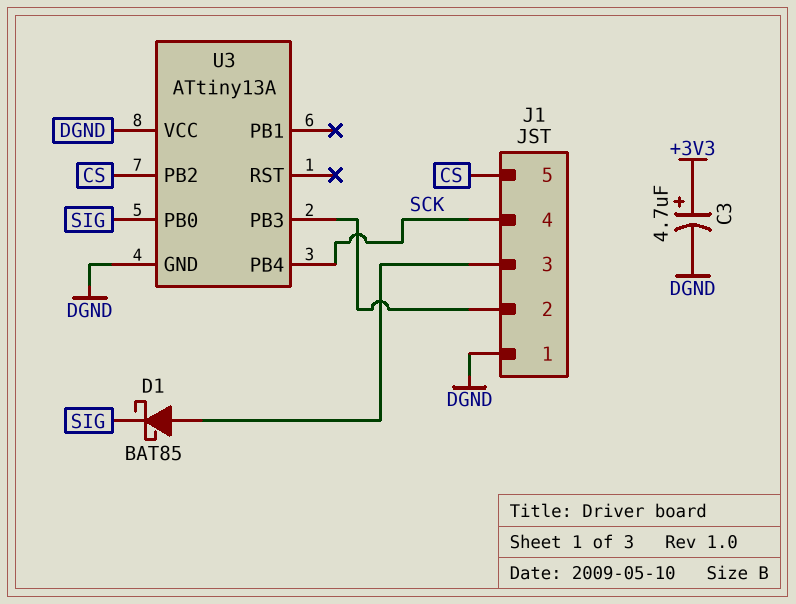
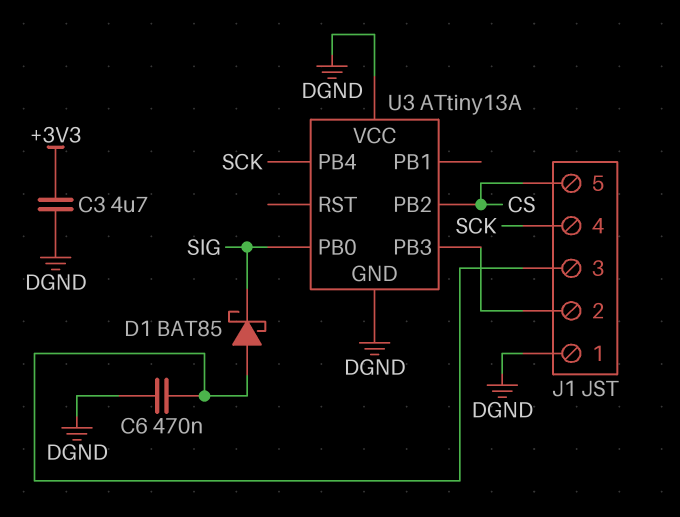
C3: 4.7uF (plus +3V3, minus DGND) -> 4.7uF (+3V3, DGND)
C6: none -> 470nF (DGND, J1/3)

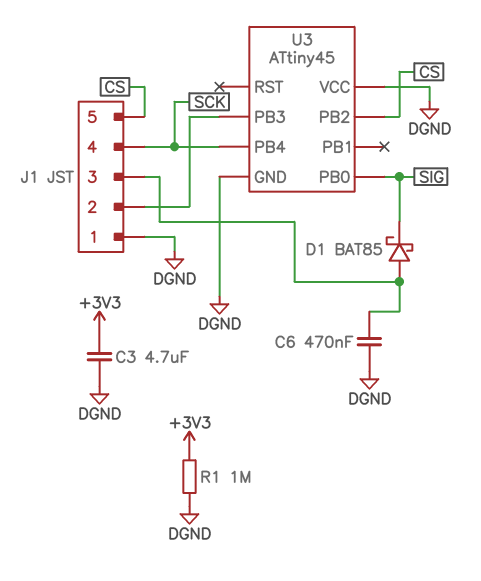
R1: none -> 1M (+3V3, DGND)
U3: ATtiny13A -> ATtiny45

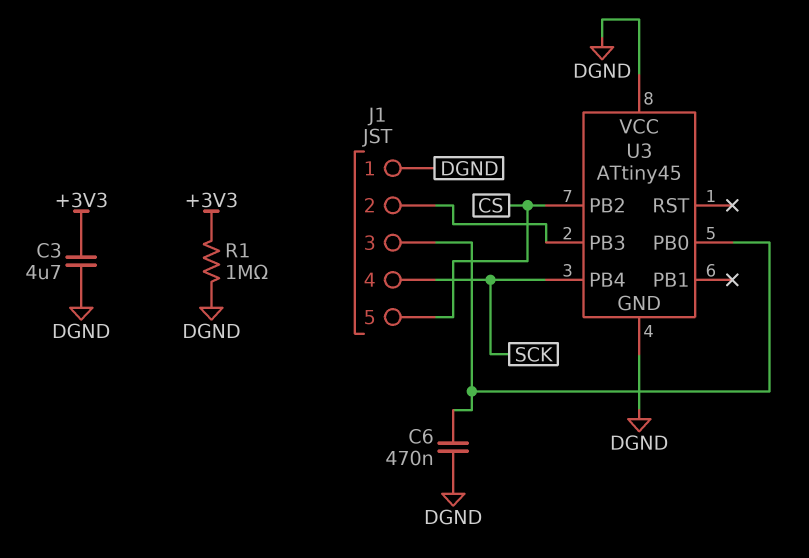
D1: schottky BAT85 (A J1/3, K SIG) -> none
U3 pin PB0: SIG -> J1/3

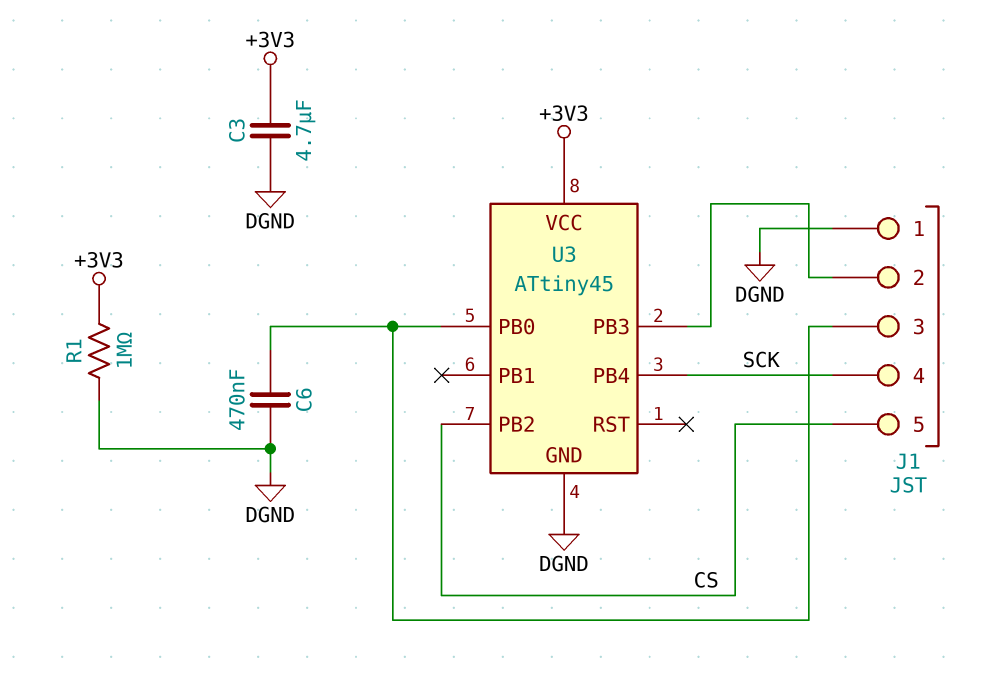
U3 pin VCC: DGND -> +3V3

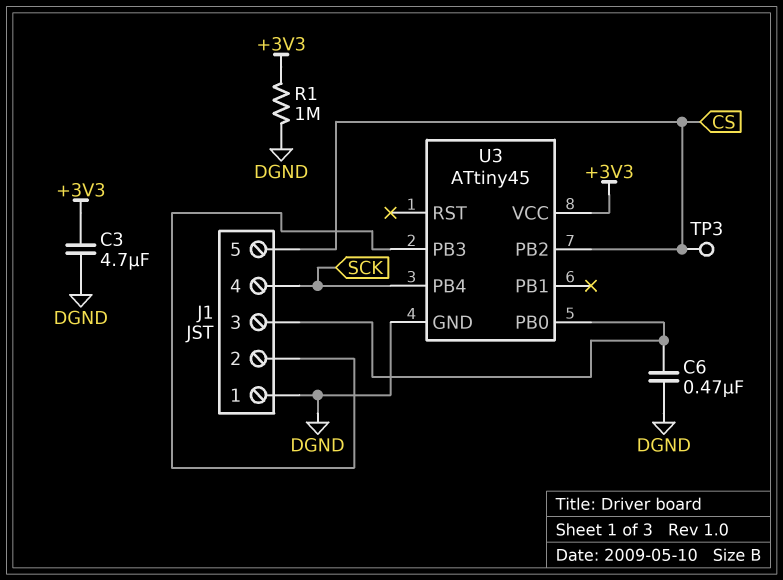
TP3: none -> test point (CS)

